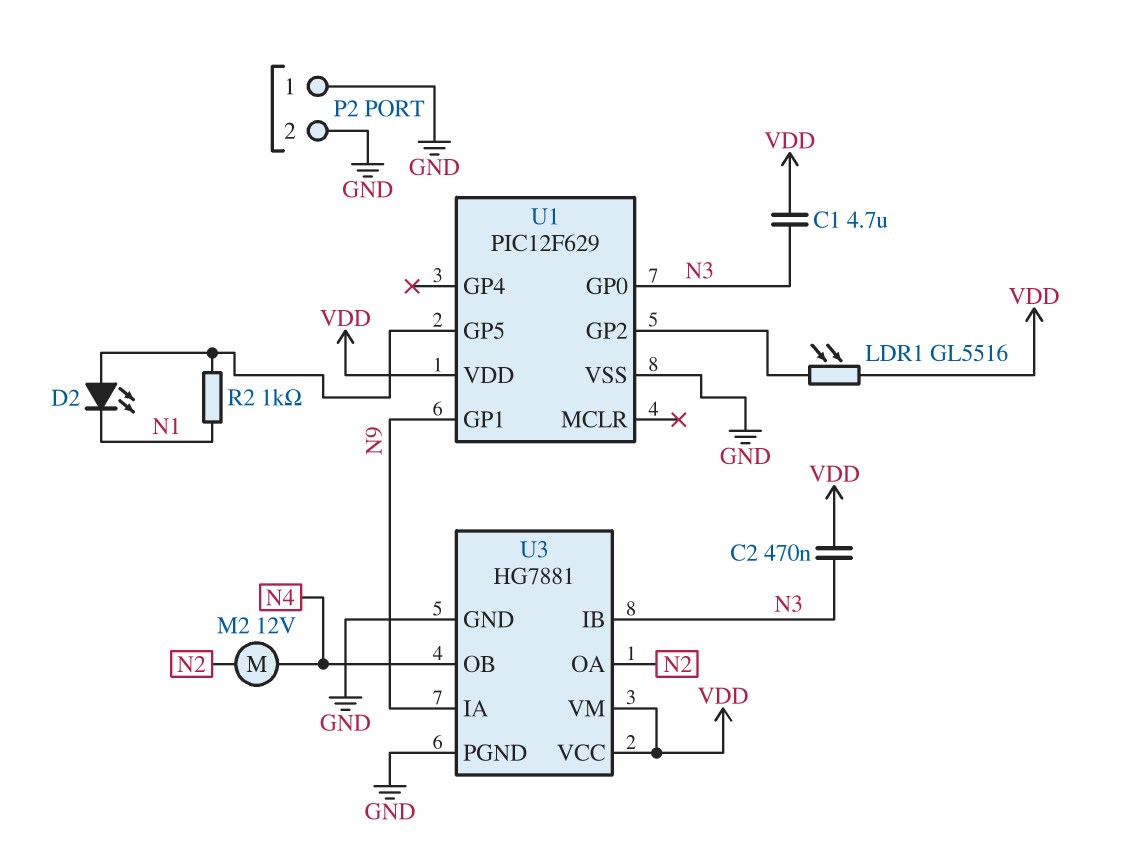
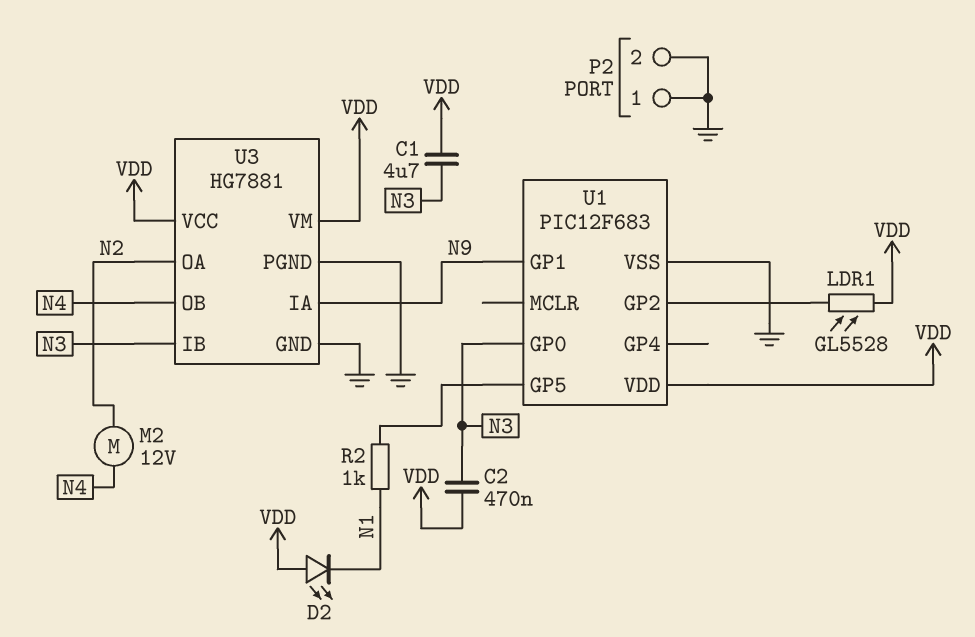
D2: LED (A U1/GP5, K N1) -> LED (A VDD, K N1)
LDR1: GL5516 (U1/GP2, VDD) -> GL5528 (U1/GP2, VDD)
U1: PIC12F629 -> PIC12F683

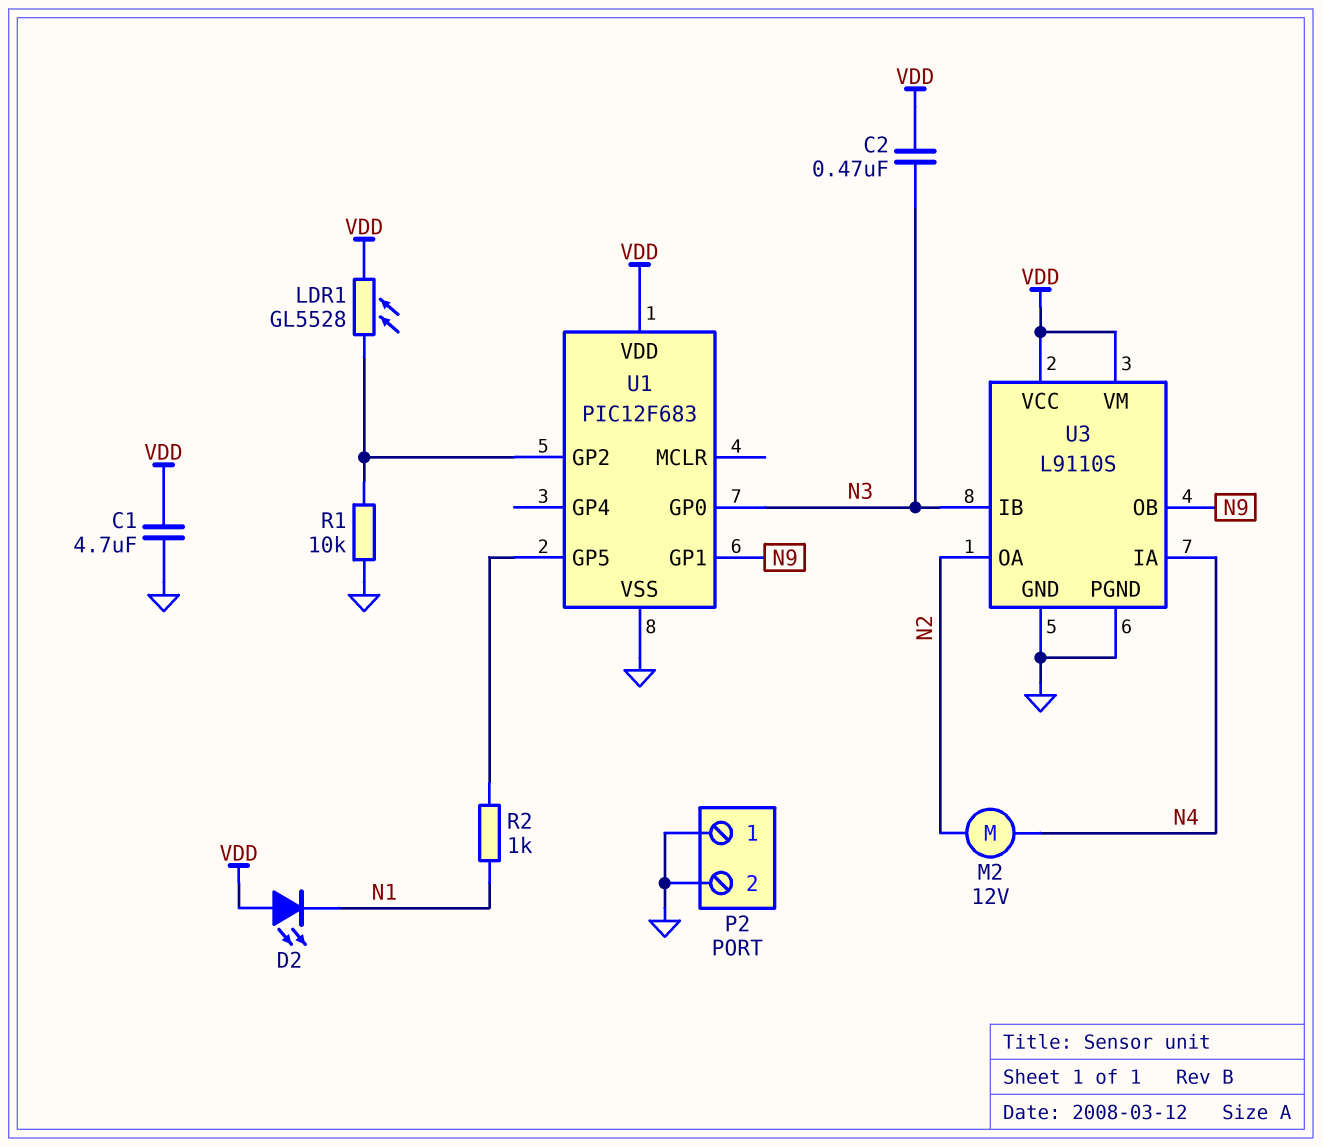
C1: 4.7uF (N3, VDD) -> 4.7uF (GND, VDD)
R1: none -> 10k (GND, U1/GP2)
U3: HG7881 -> L9110S
U3 pin IA: N9 -> N4
U3 pin OB: N4 -> N9

